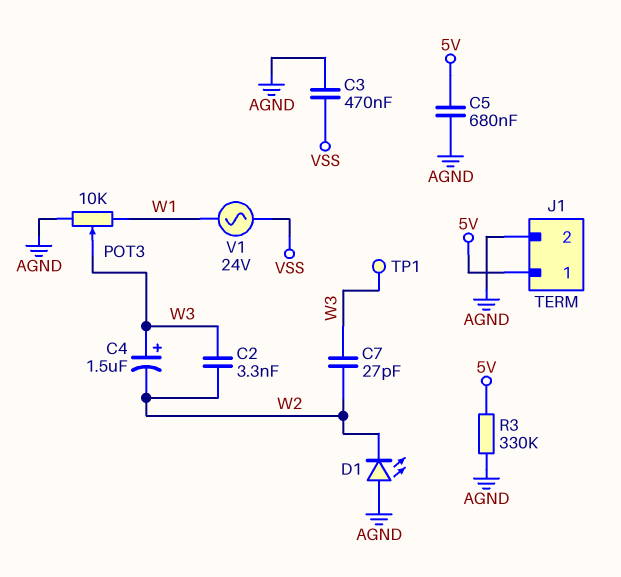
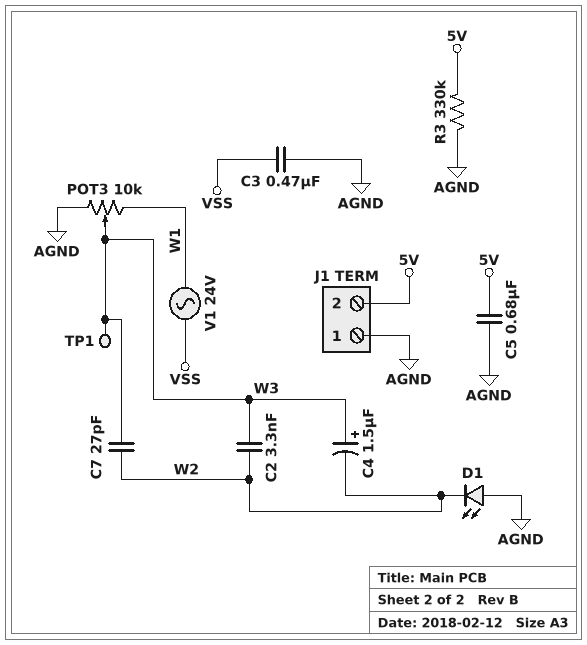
J1 pin 1: 5V -> AGND
J1 pin 2: AGND -> 5V

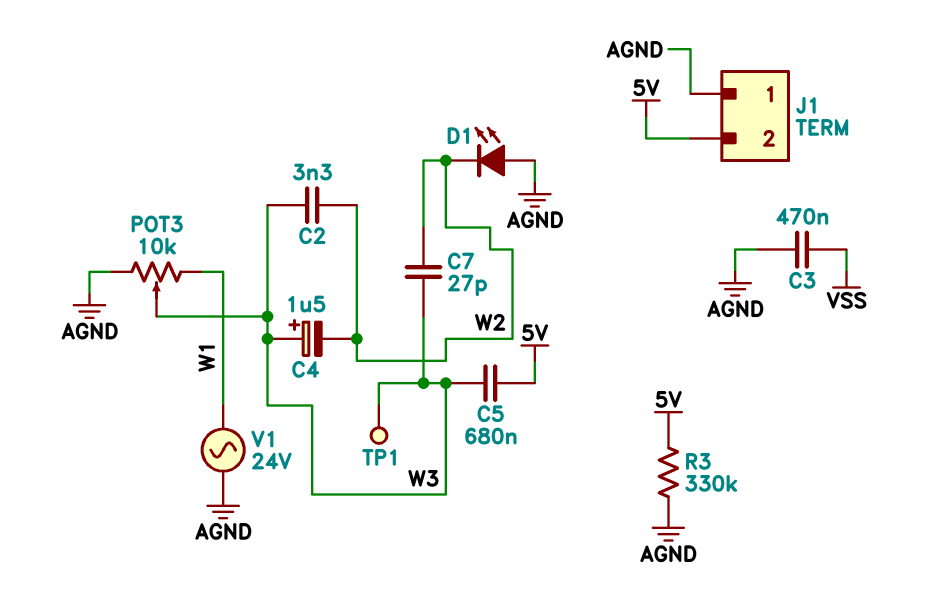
C5: 680nF (5V, AGND) -> 680nF (5V, W3)
V1: AC 24V (VSS, W1) -> AC 24V (AGND, W1)

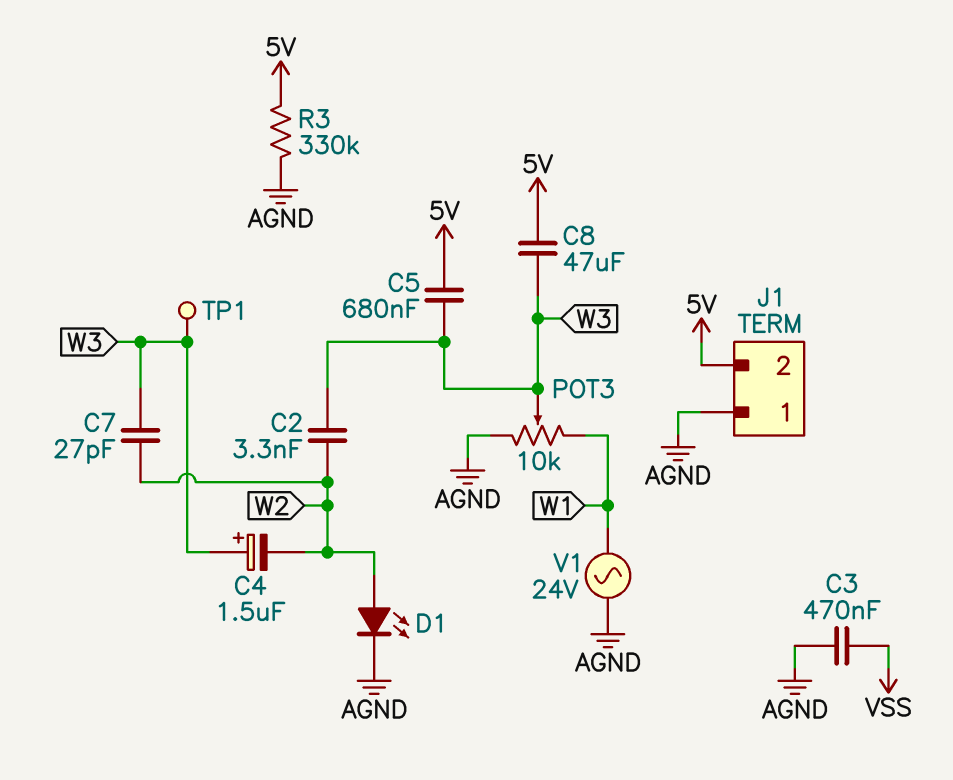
C8: none -> 47uF (5V, W3)
D1: LED (A AGND, K W2) -> LED (A W2, K AGND)

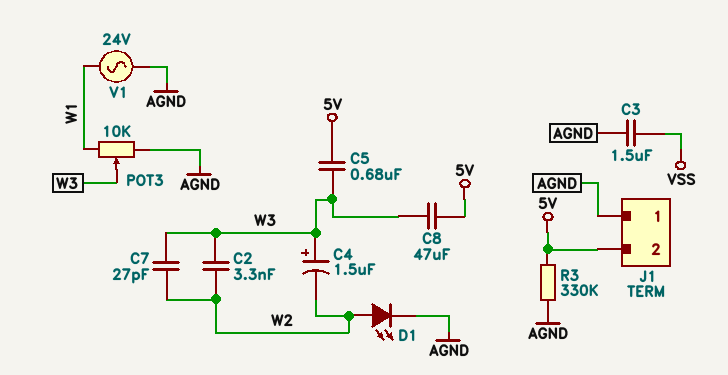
C3: 470nF (AGND, VSS) -> 1.5uF (AGND, VSS)
TP1: test point (W3) -> none

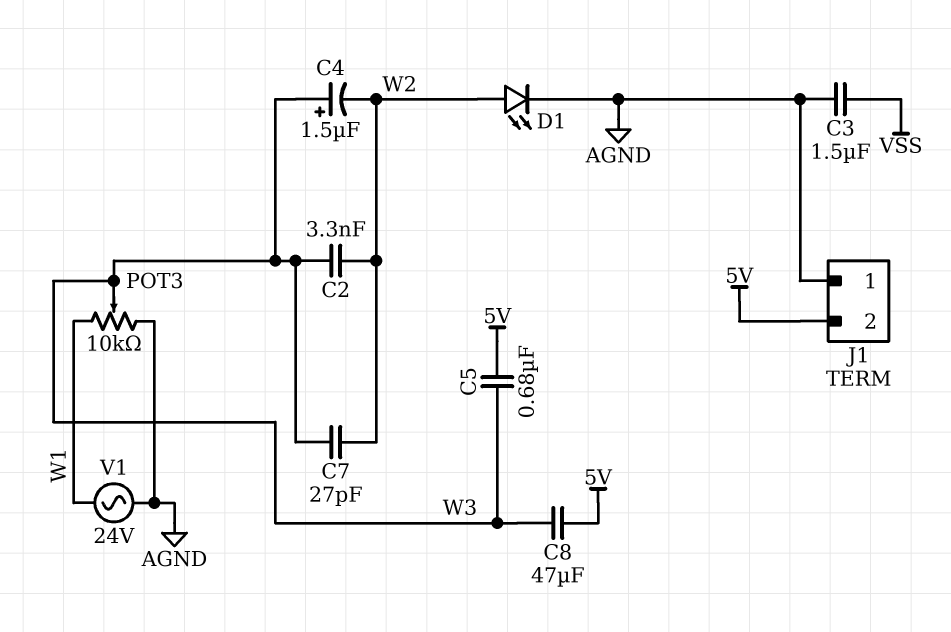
R3: 330k (5V, AGND) -> none

